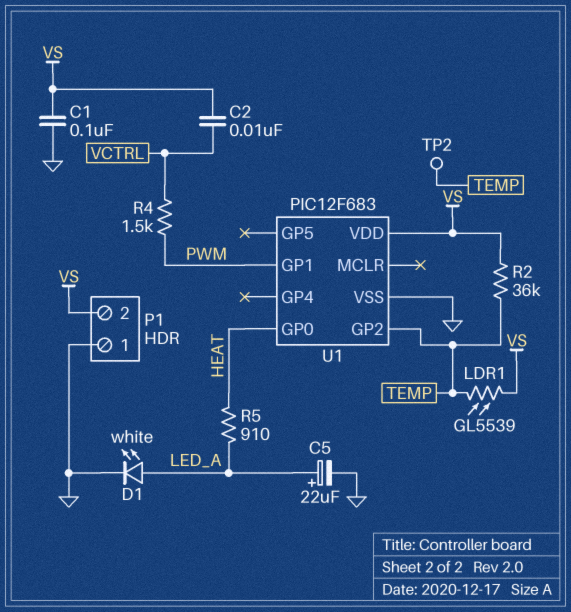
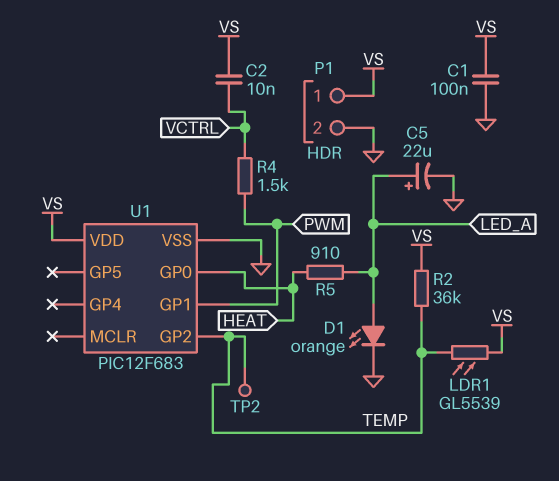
D1: LED white (A LED_A, K GND) -> LED orange (A LED_A, K GND)
P1 pin 1: GND -> VS
P1 pin 2: VS -> GND

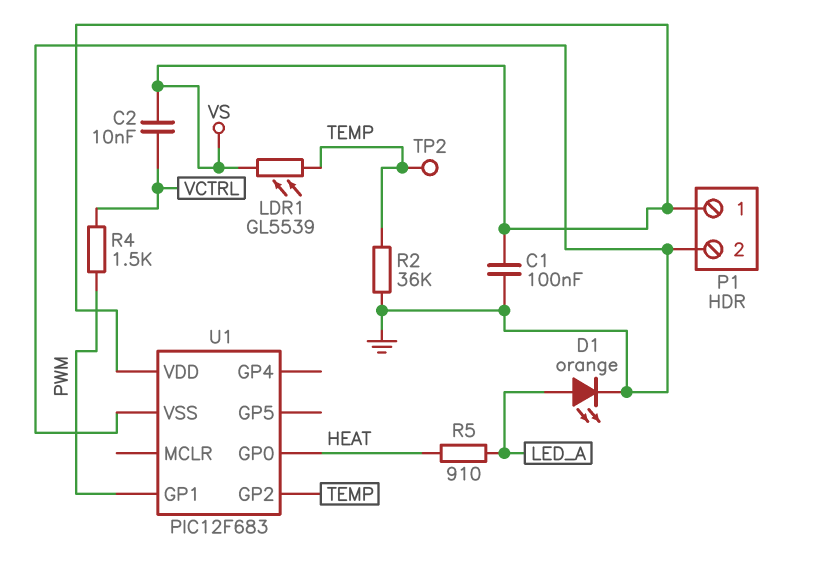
C5: 22uF (plus LED_A, minus GND) -> none
R2: 36k (TEMP, VS) -> 36k (GND, TEMP)

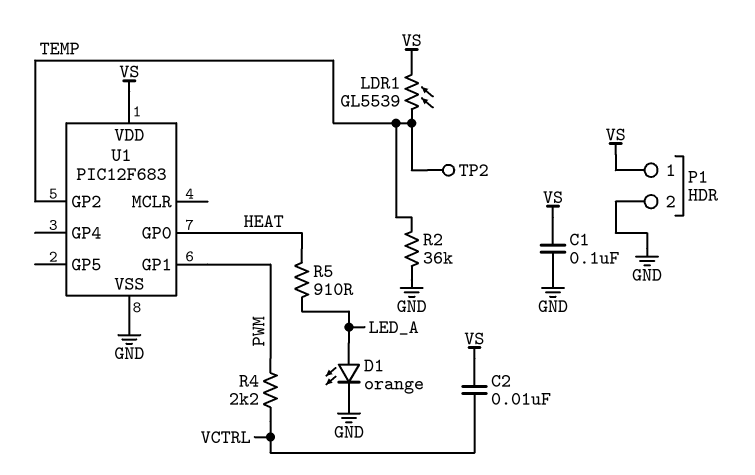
R4: 1.5k (PWM, VCTRL) -> 2.2k (PWM, VCTRL)

